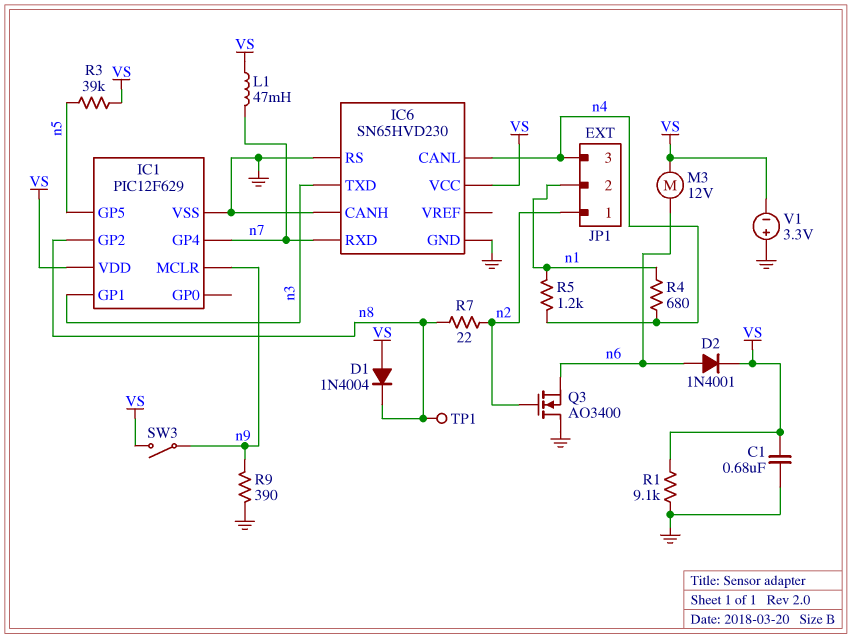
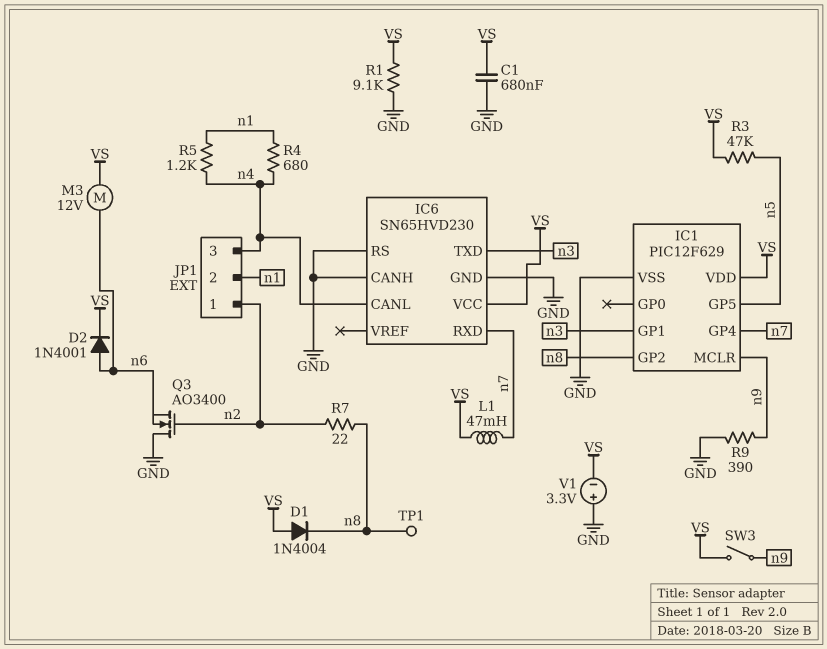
R3: 39k (VS, n5) -> 47k (VS, n5)

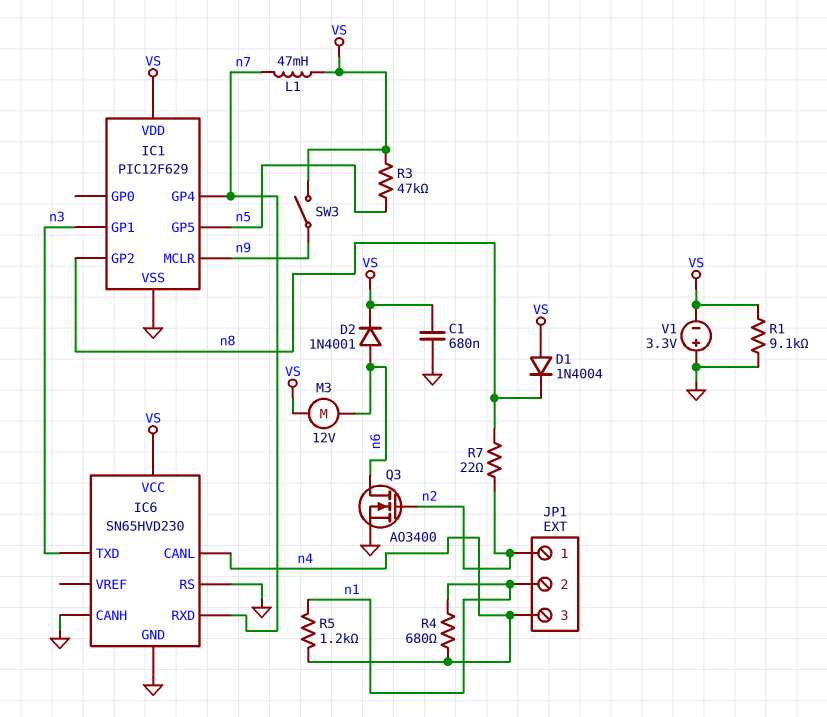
Q3: NMOS AO3400 (G n2, D GND, S n6) -> NMOS AO3400 (G n2, D n6, S GND)
R9: 390 (GND, n9) -> none
TP1: test point (n8) -> none

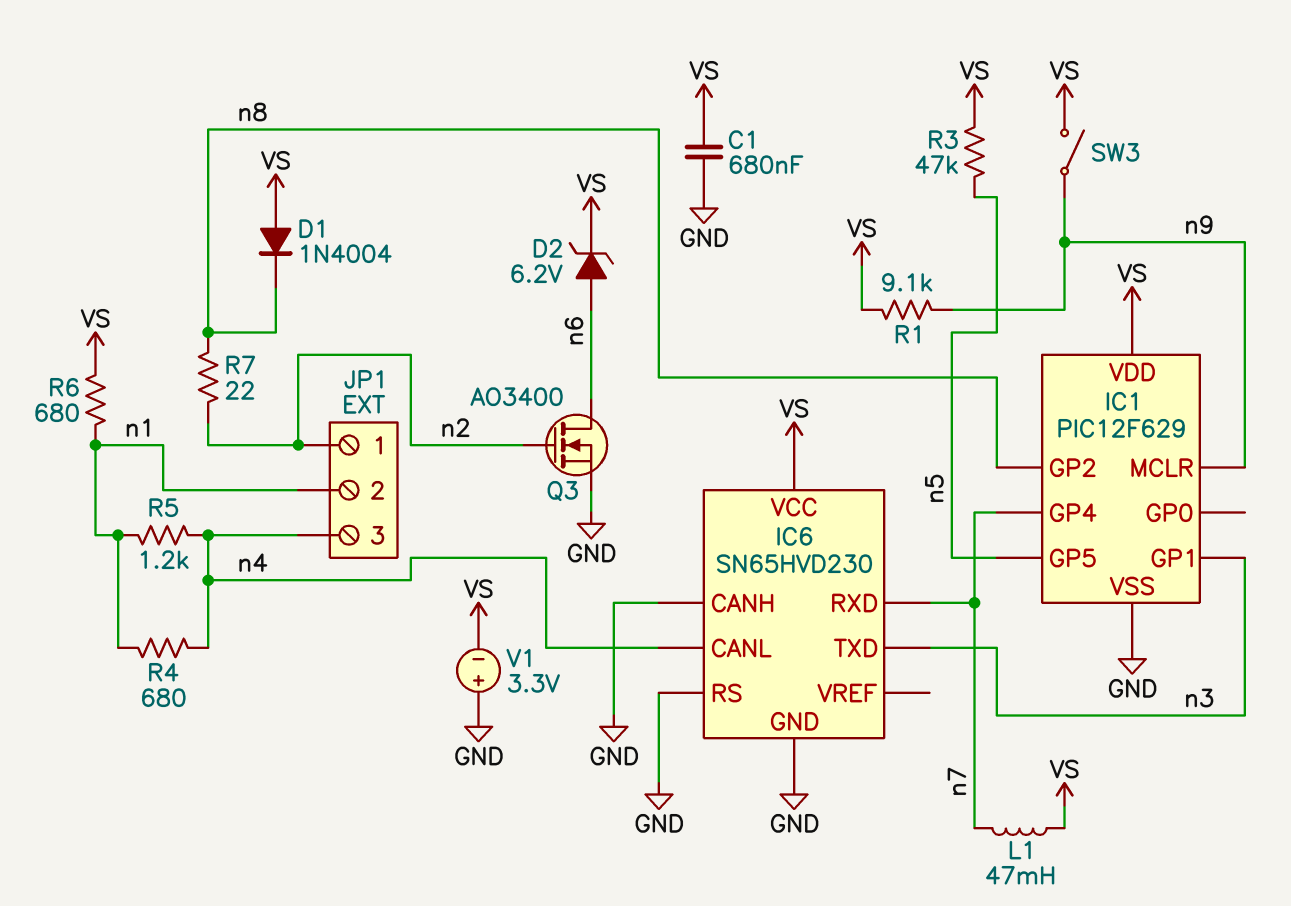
D2: diode 1N4001 (A n6, K VS) -> zener 6.2V (A n6, K VS)
M3: motor 12V (VS, n6) -> none
R1: 9.1k (GND, VS) -> 9.1k (VS, n9)
R6: none -> 680 (VS, n1)

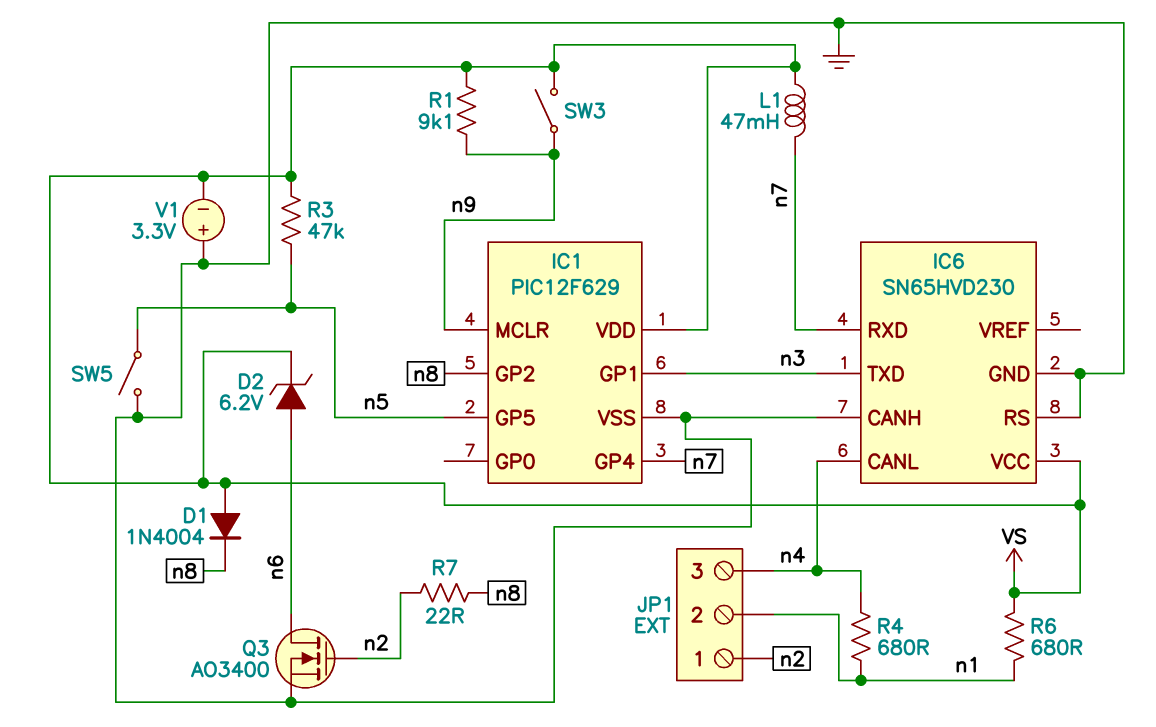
C1: 680nF (GND, VS) -> none
R5: 1.2k (n1, n4) -> none
SW5: none -> switch (GND, n5)

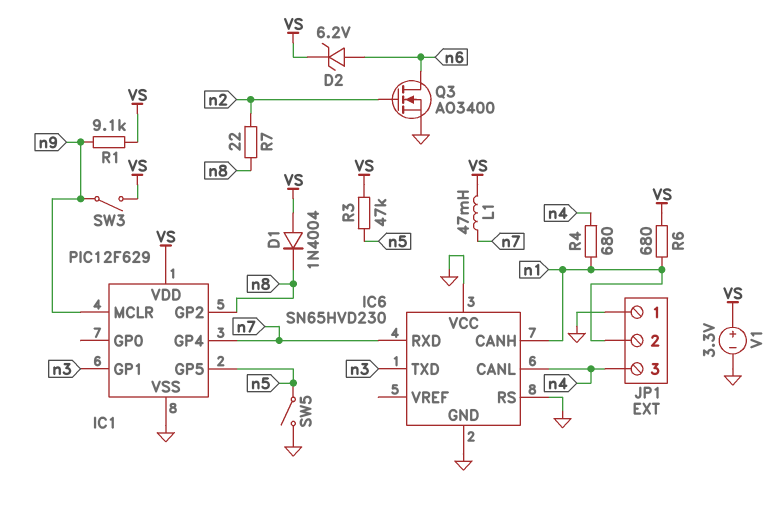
IC6 pin CANH: GND -> n1
IC6 pin VCC: VS -> GND
JP1 pin 1: n2 -> GND
V1: 3.3V (plus GND, minus VS) -> 3.3V (plus VS, minus GND)

